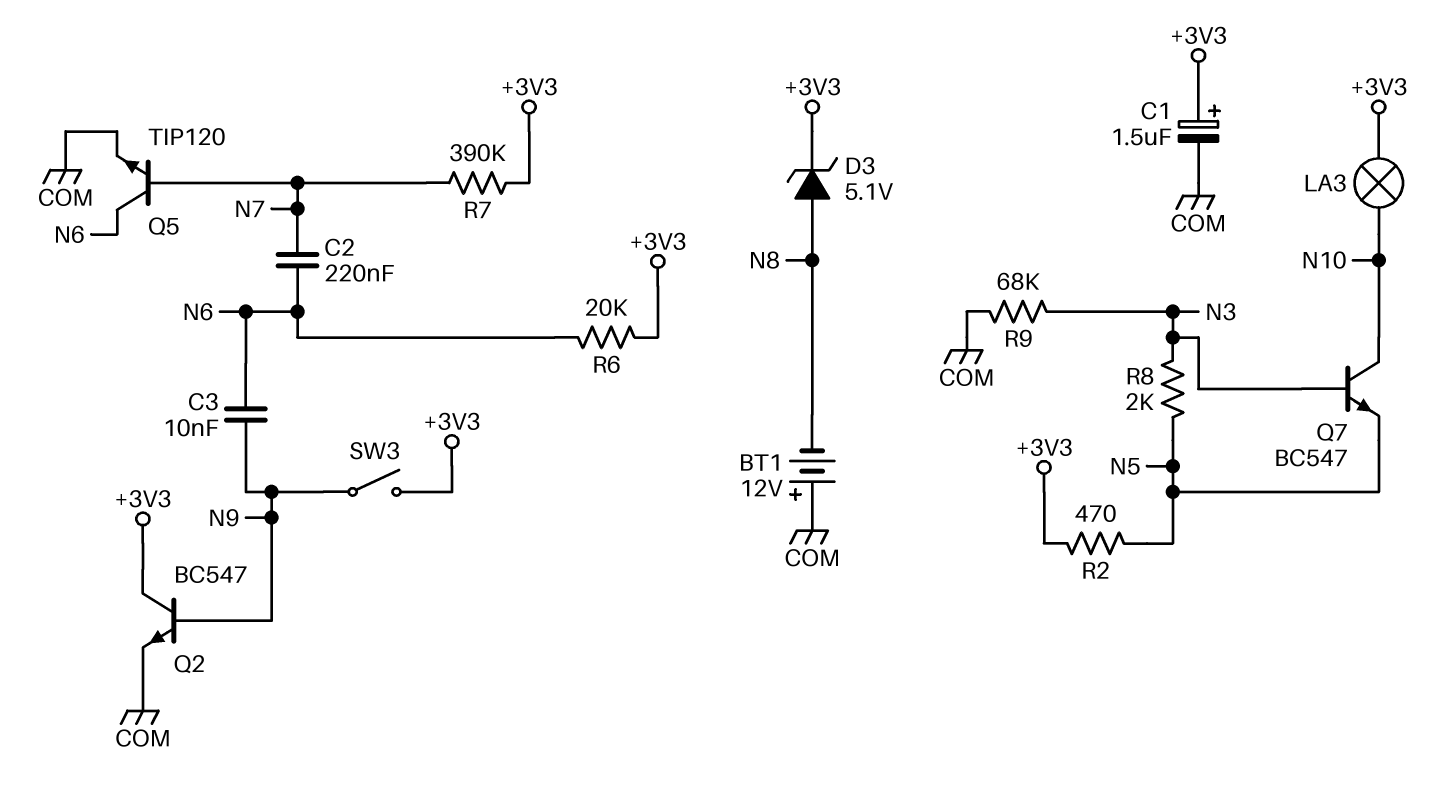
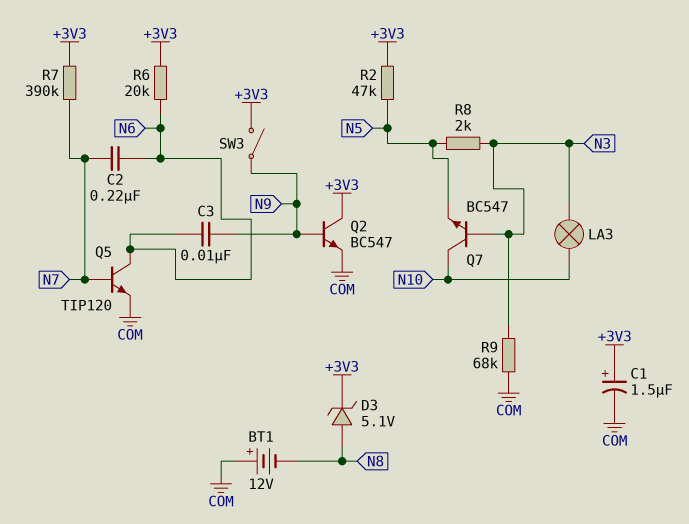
LA3: lamp (+3V3, N10) -> lamp (N3, N10)
R2: 470 (+3V3, N5) -> 47k (+3V3, N5)

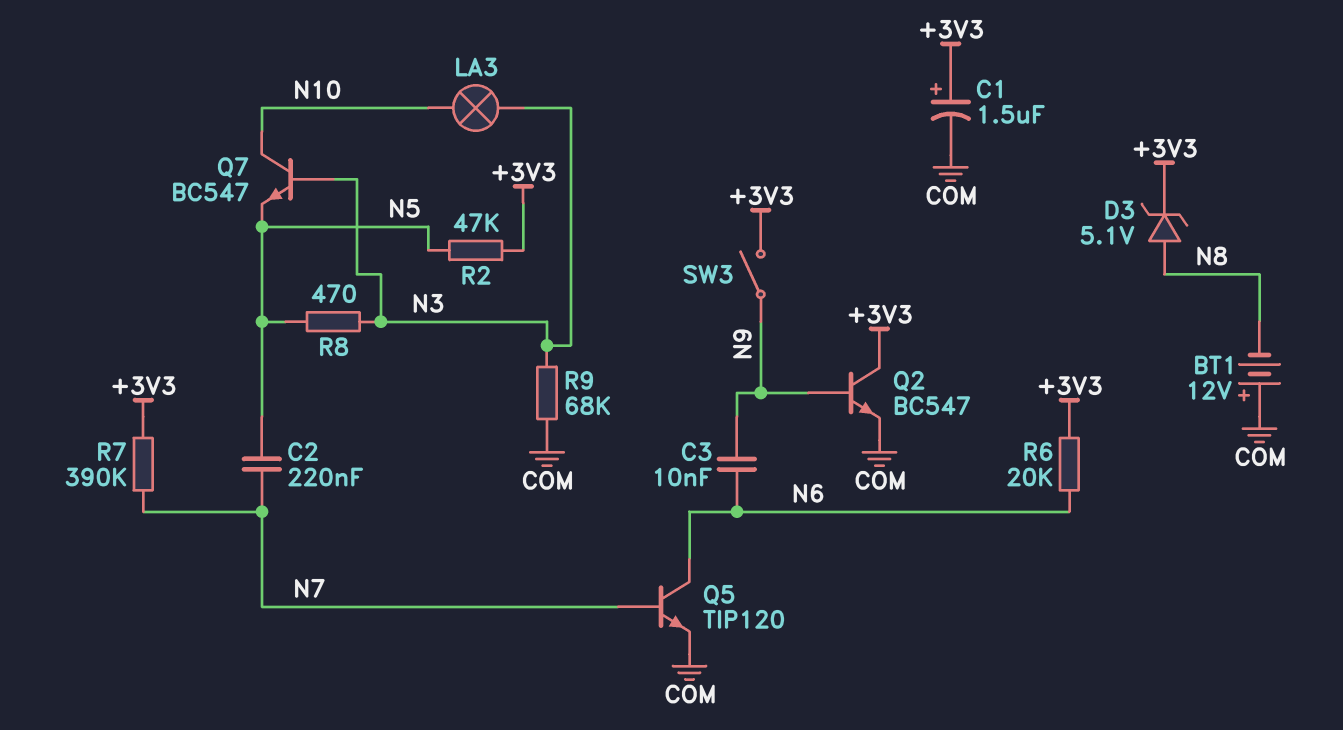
C2: 220nF (N6, N7) -> 220nF (N5, N7)
R8: 2k (N3, N5) -> 470 (N3, N5)

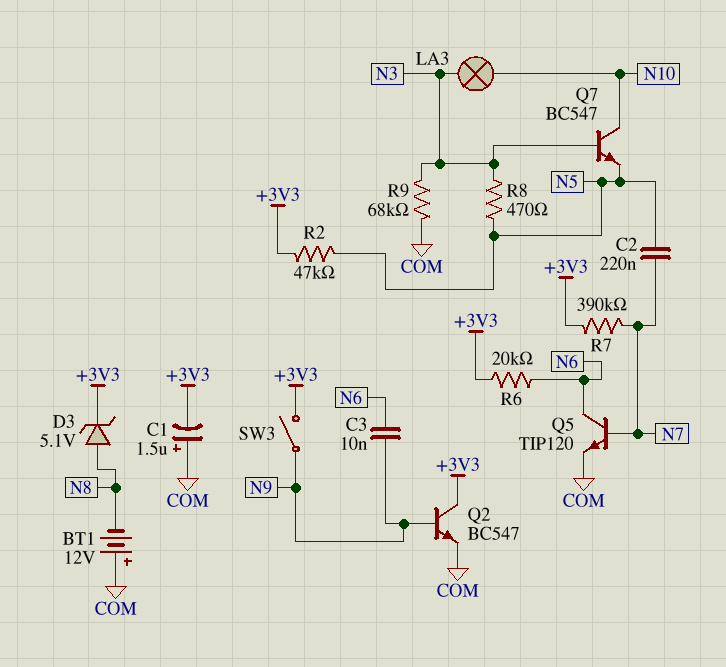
C1: 1.5uF (plus +3V3, minus COM) -> 1.5uF (plus COM, minus +3V3)

